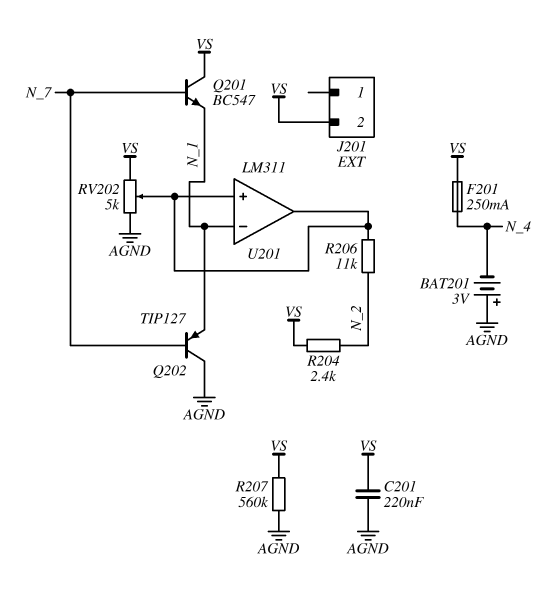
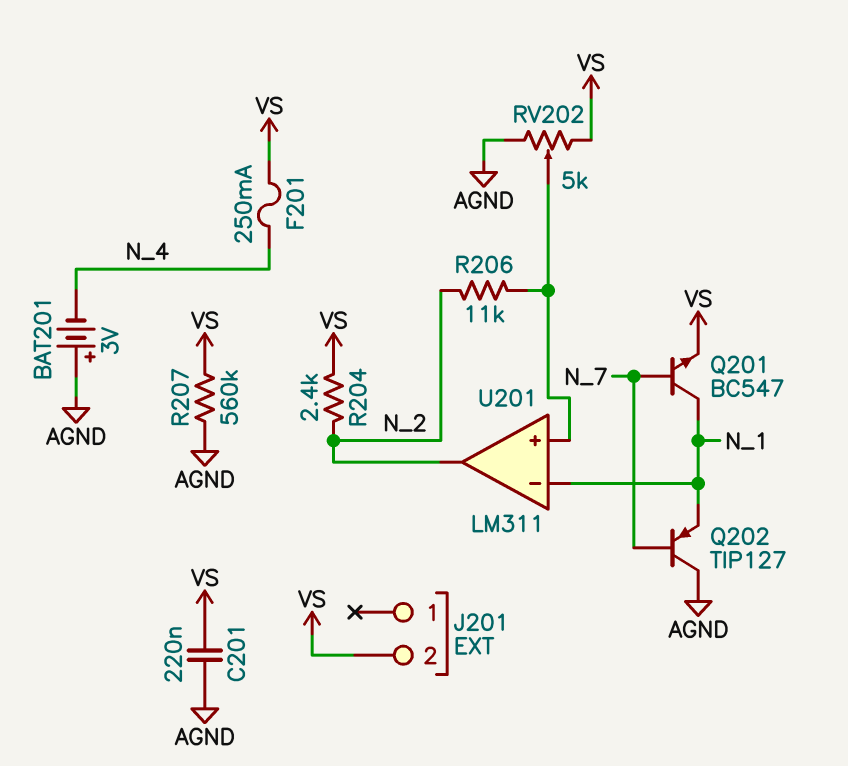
Q201: NPN BC547 (B N_7, C VS, E N_1) -> NPN BC547 (B N_7, C N_1, E VS)
U201 pin out: U201/in+ -> N_2

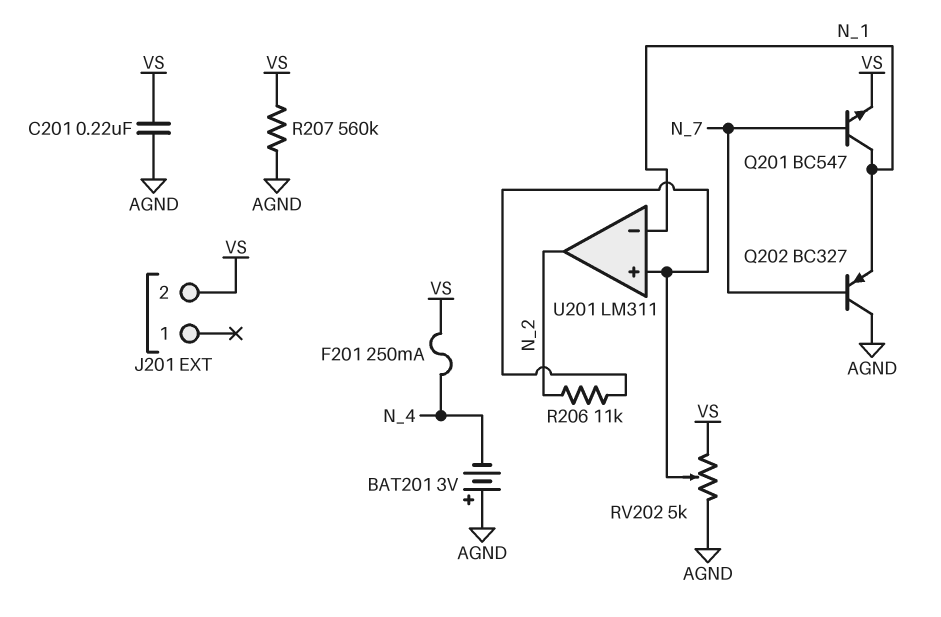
Q202: PNP TIP127 (B N_7, C AGND, E N_1) -> PNP BC327 (B N_7, C AGND, E N_1)
R204: 2.4k (N_2, VS) -> none

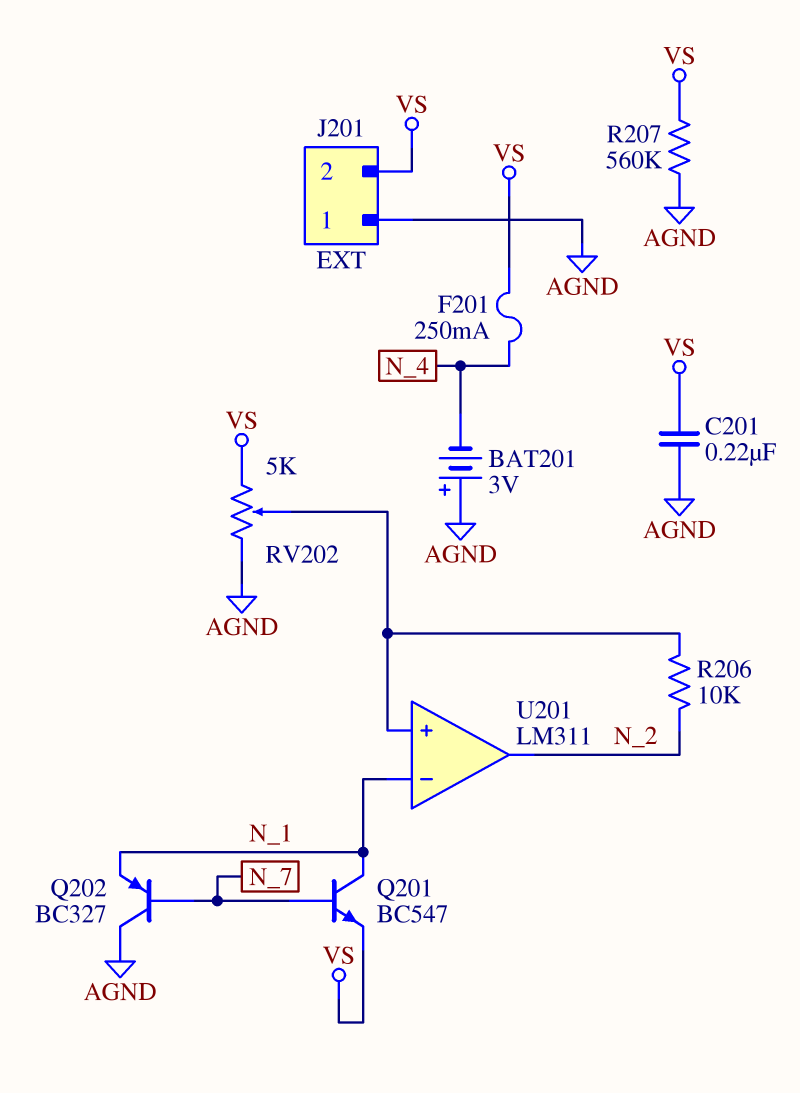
J201 pin 1: none -> AGND
R206: 11k (N_2, U201/in+) -> 10k (N_2, U201/in+)

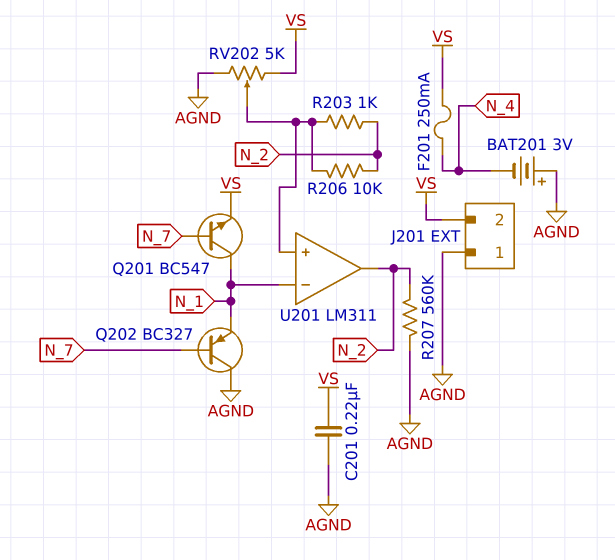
R203: none -> 1k (N_2, U201/in+)
R207: 560k (AGND, VS) -> 560k (AGND, N_2)

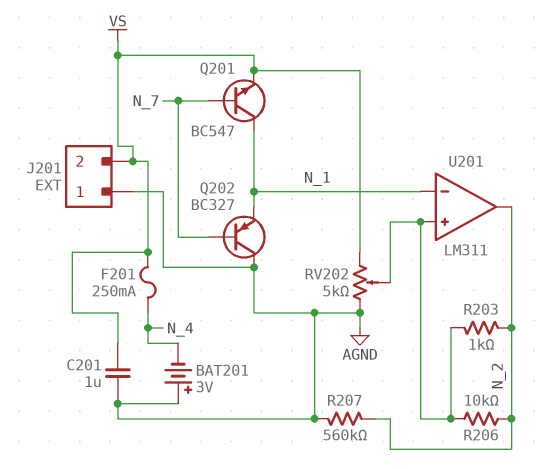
C201: 220nF (AGND, VS) -> 1uF (AGND, VS)

